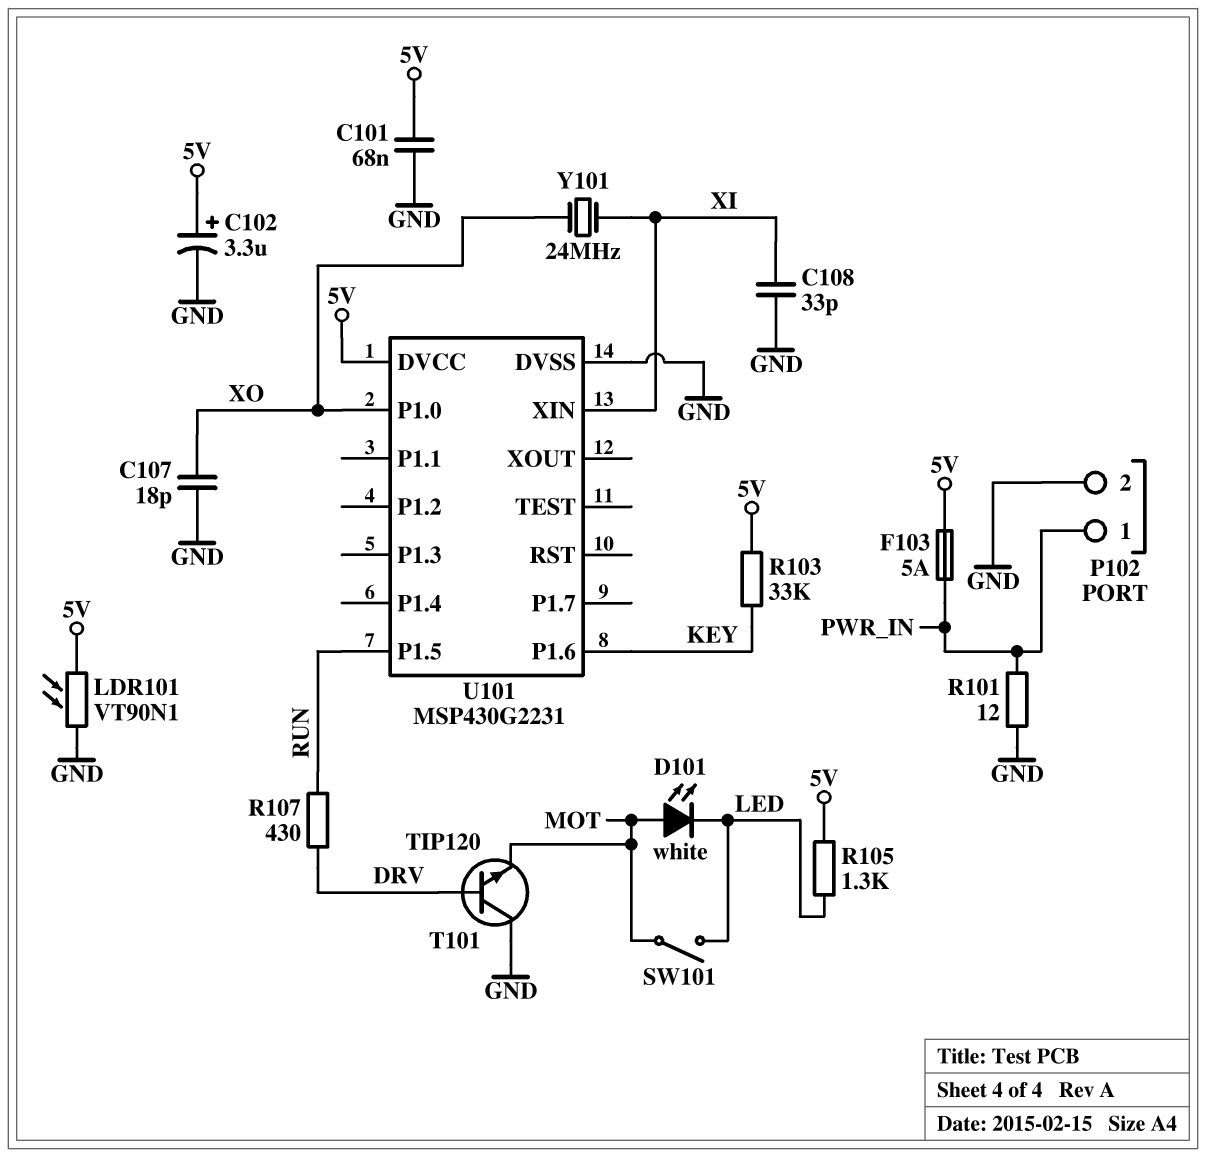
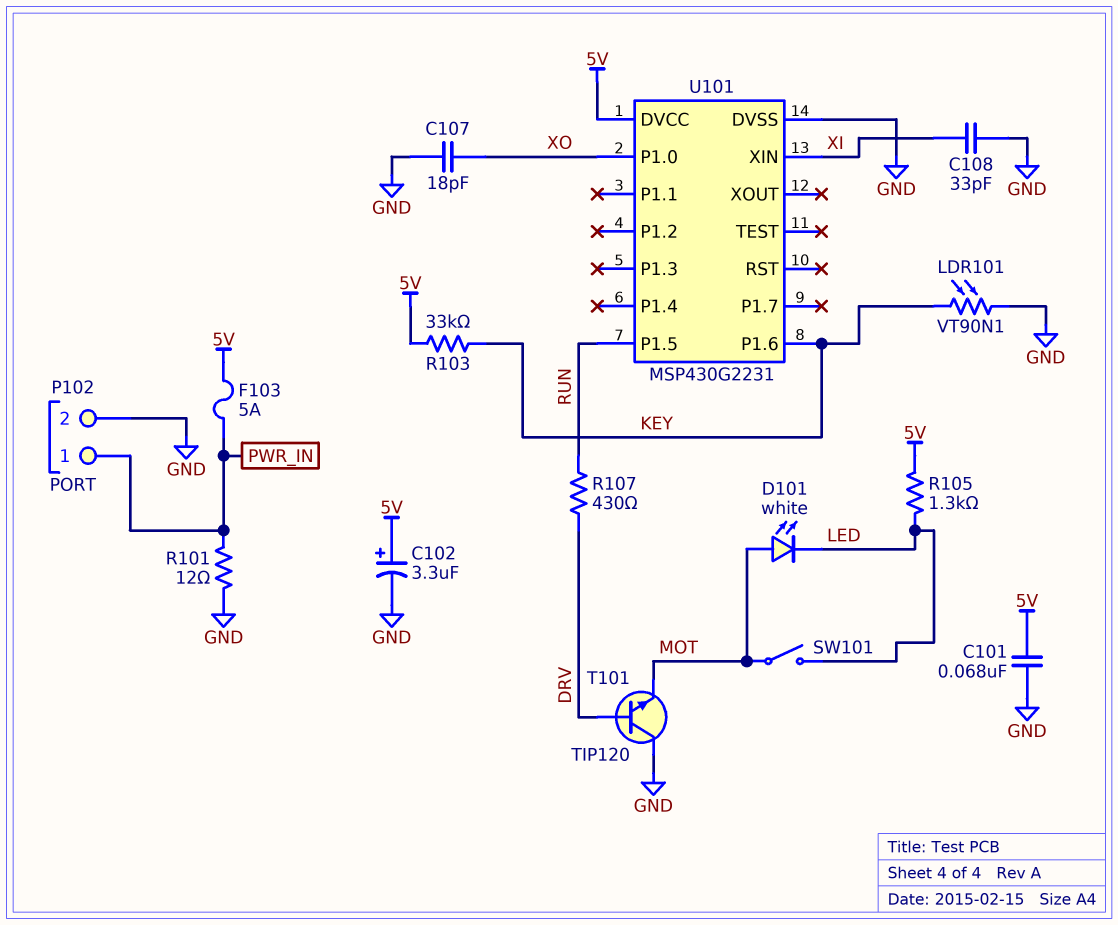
LDR101: VT90N1 (5V, GND) -> VT90N1 (GND, KEY)
Y101: 24MHz (XI, XO) -> none

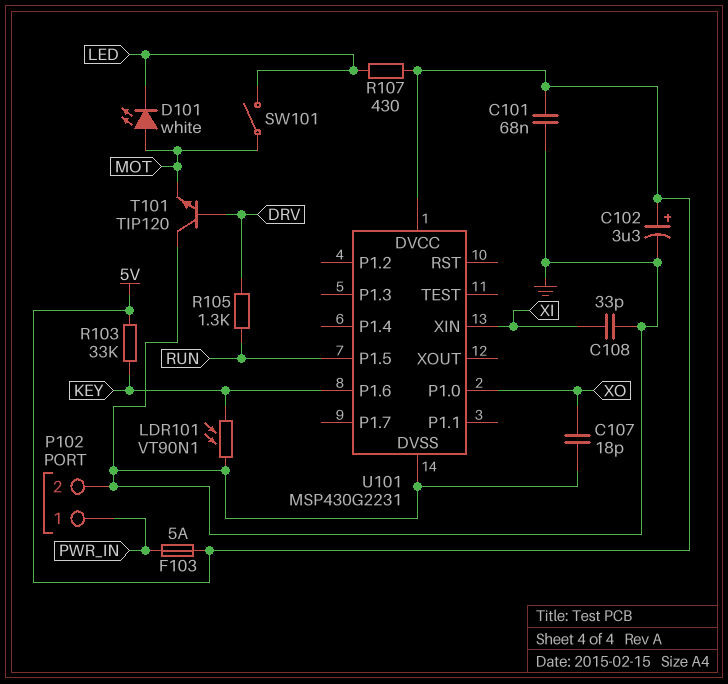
R101: 12 (GND, PWR_IN) -> none
R105: 1.3k (5V, LED) -> 1.3k (DRV, RUN)
R107: 430 (DRV, RUN) -> 430 (5V, LED)

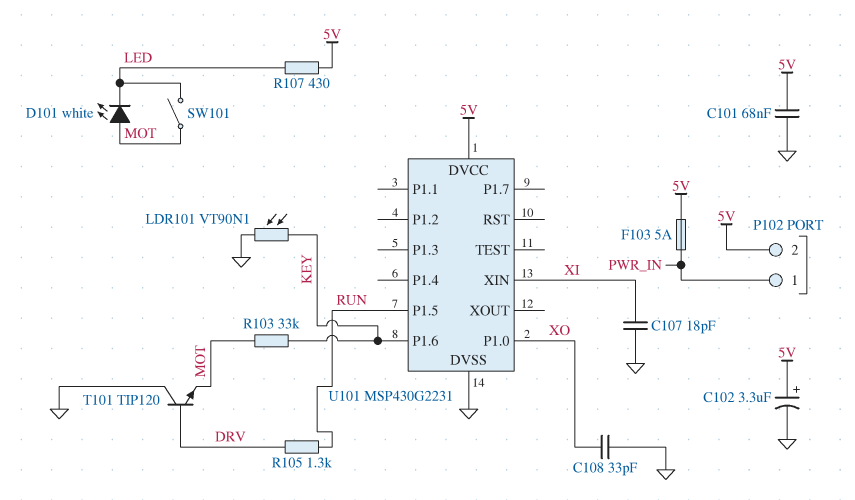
C107: 18pF (GND, XO) -> 18pF (GND, XI)
C108: 33pF (GND, XI) -> 33pF (GND, XO)
P102 pin 2: GND -> 5V
R103: 33k (5V, KEY) -> 33k (KEY, MOT)

